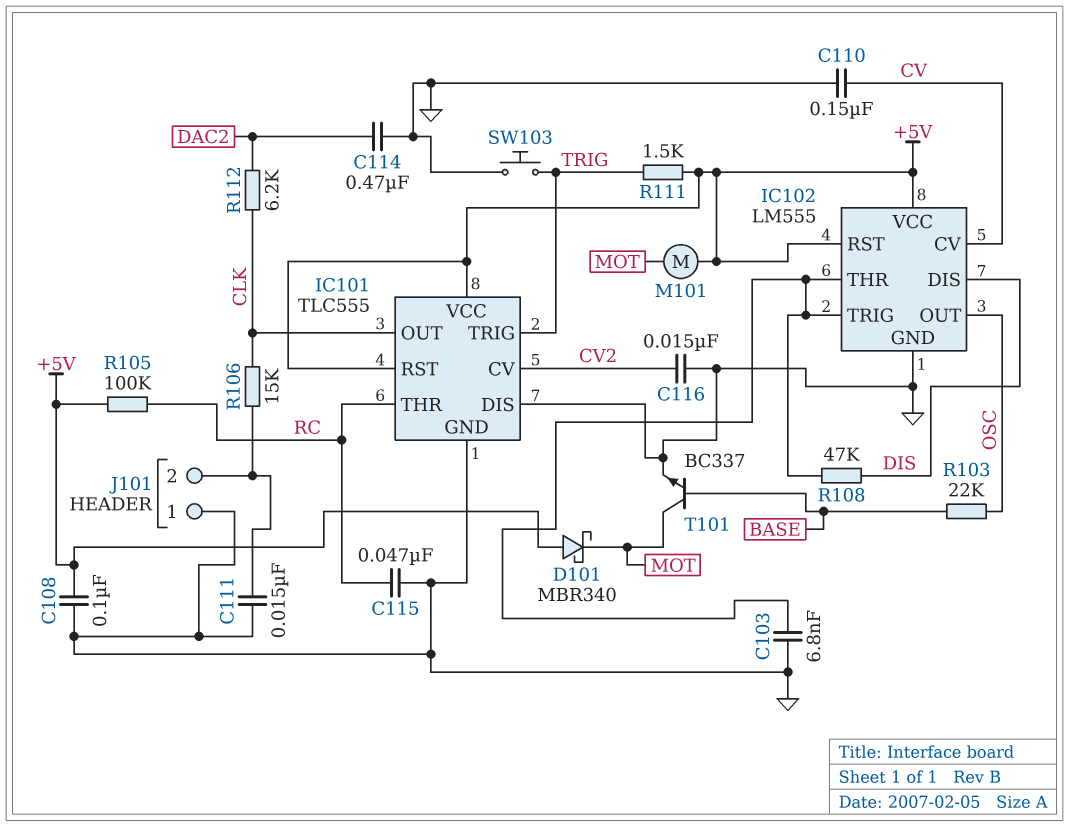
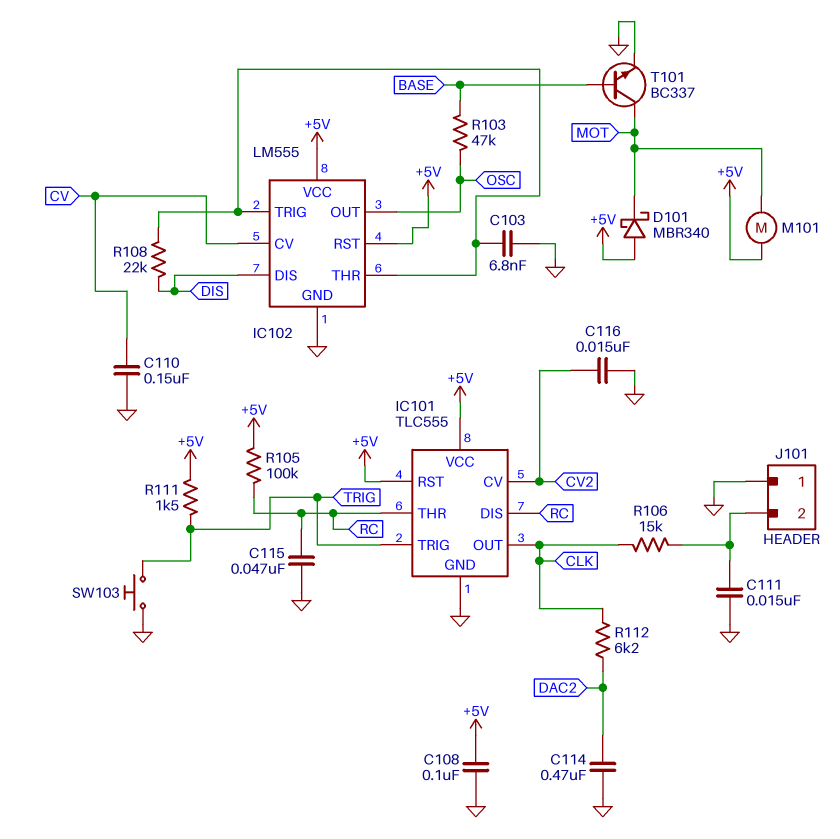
IC101 pin DIS: GND -> RC
R103: 22k (BASE, OSC) -> 47k (BASE, OSC)
R108: 47k (DIS, IC102/THR) -> 22k (DIS, IC102/THR)

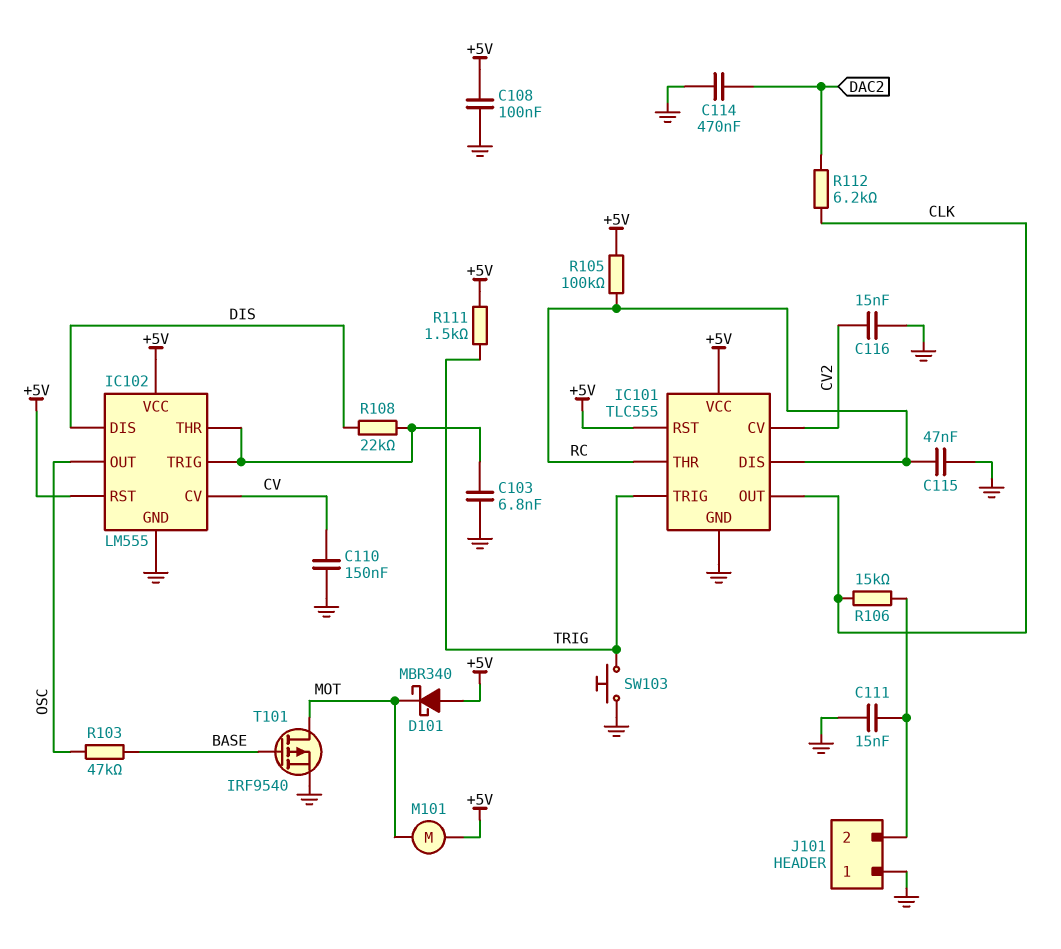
T101: NPN BC337 (B BASE, C MOT, E GND) -> PMOS IRF9540 (G BASE, D MOT, S GND)

